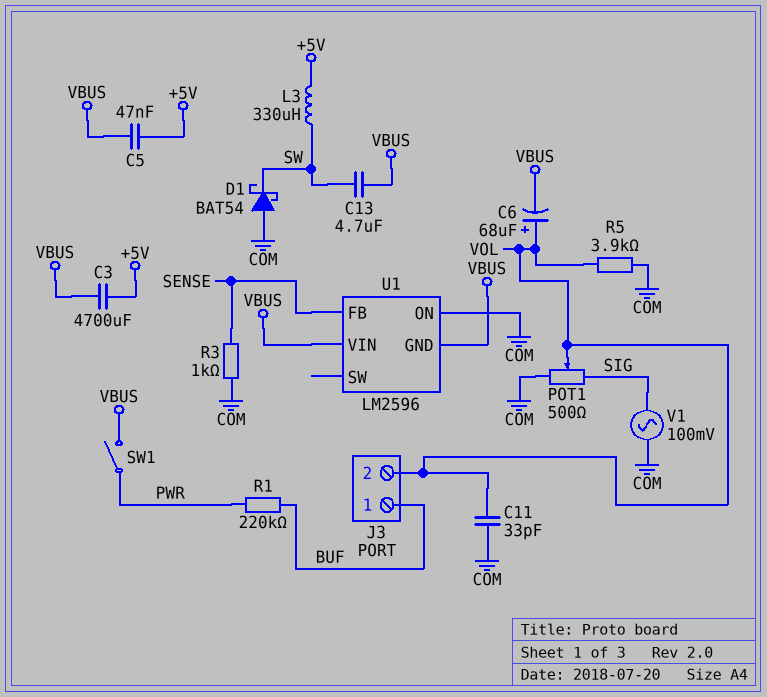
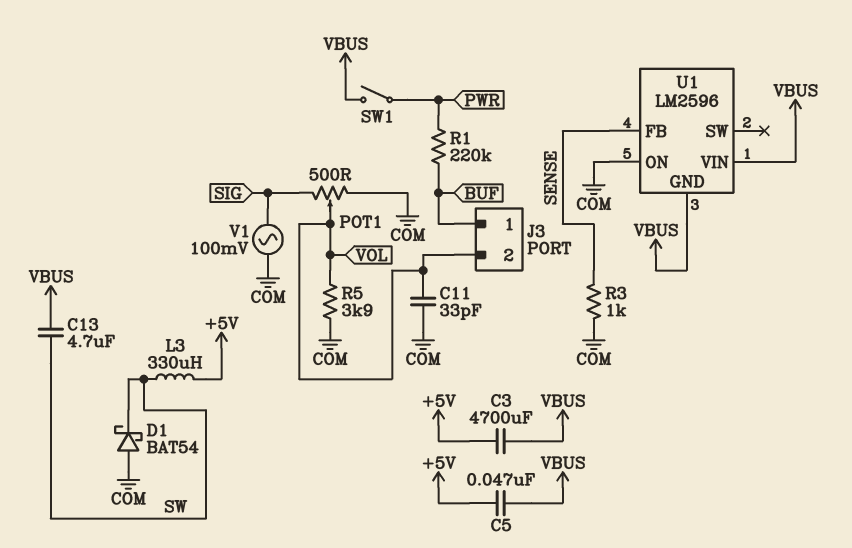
C6: 68uF (plus VOL, minus VBUS) -> none

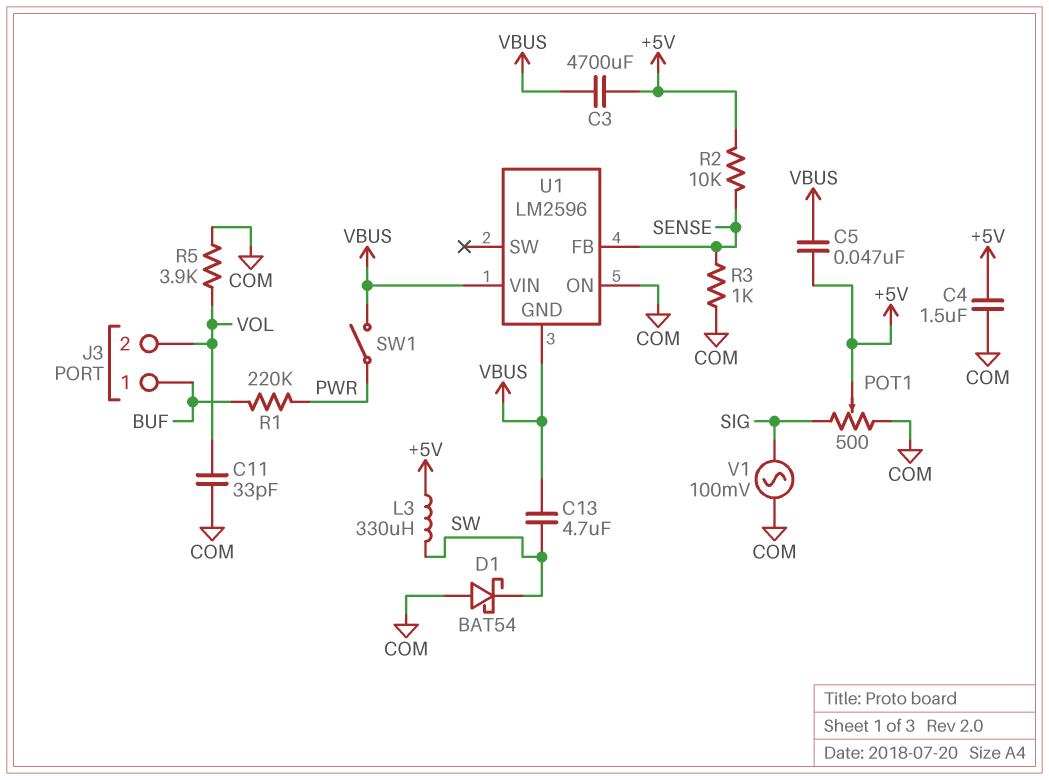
C4: none -> 1.5uF (+5V, COM)
POT1: 500 (COM, SIG, wiper VOL) -> 500 (COM, SIG, wiper +5V)
R2: none -> 10k (+5V, SENSE)

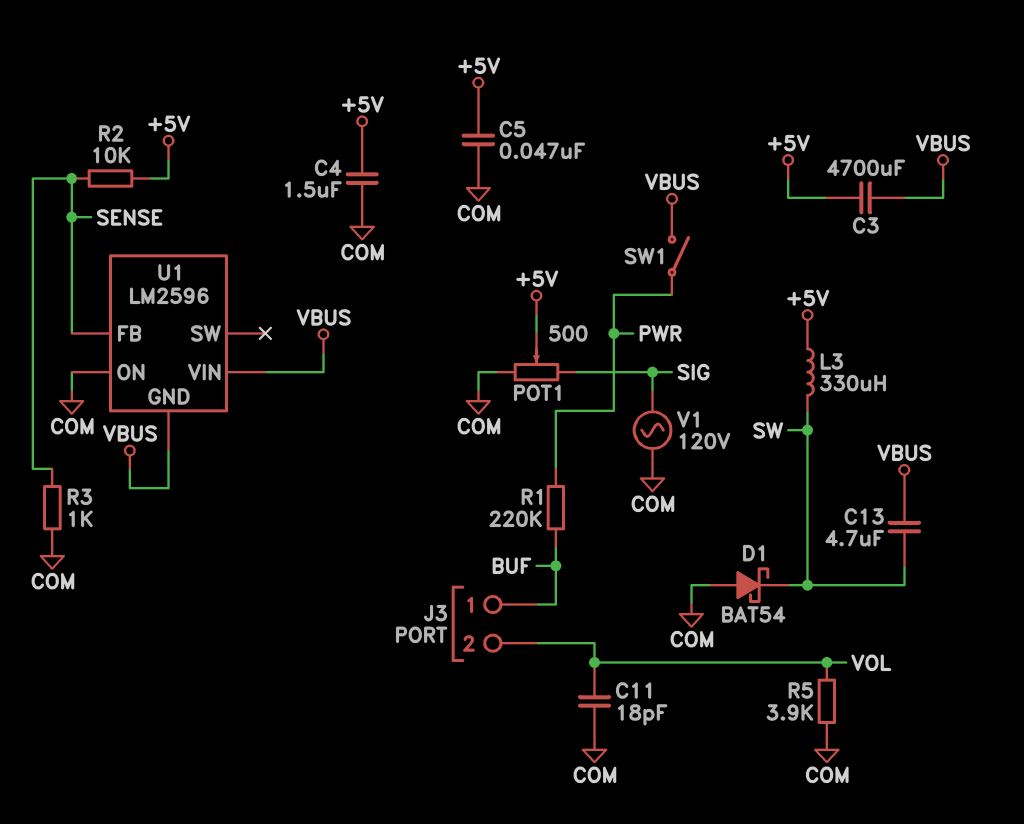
C5: 47nF (+5V, VBUS) -> 47nF (+5V, COM)
C11: 33pF (COM, VOL) -> 18pF (COM, VOL)
V1: AC 100mV (COM, SIG) -> AC 120V (COM, SIG)

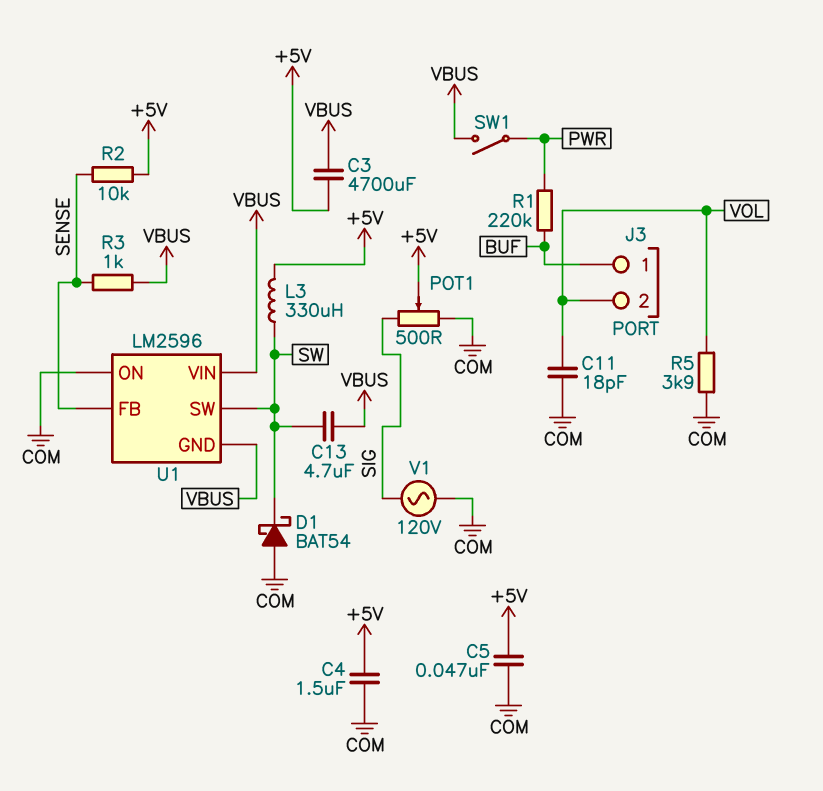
R3: 1k (COM, SENSE) -> 1k (SENSE, VBUS)
U1 pin SW: none -> SW

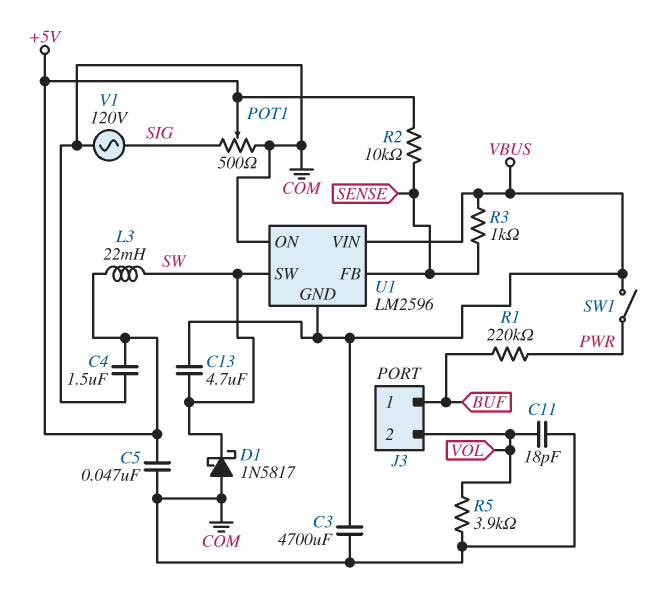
C3: 4700uF (+5V, VBUS) -> 4700uF (COM, VBUS)
D1: schottky BAT54 (A COM, K SW) -> schottky 1N5817 (A COM, K SW)
L3: 330uH (+5V, SW) -> 22mH (+5V, SW)

